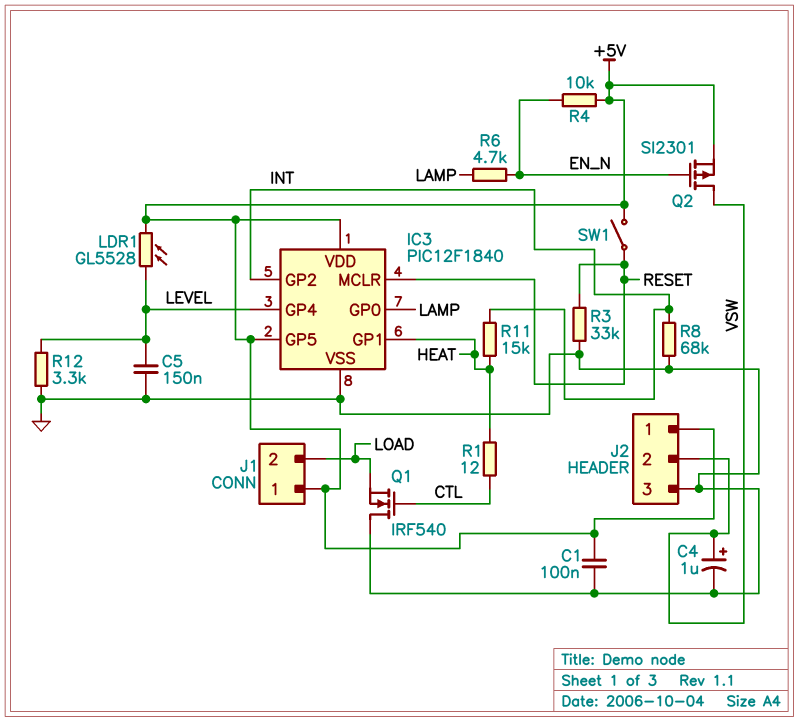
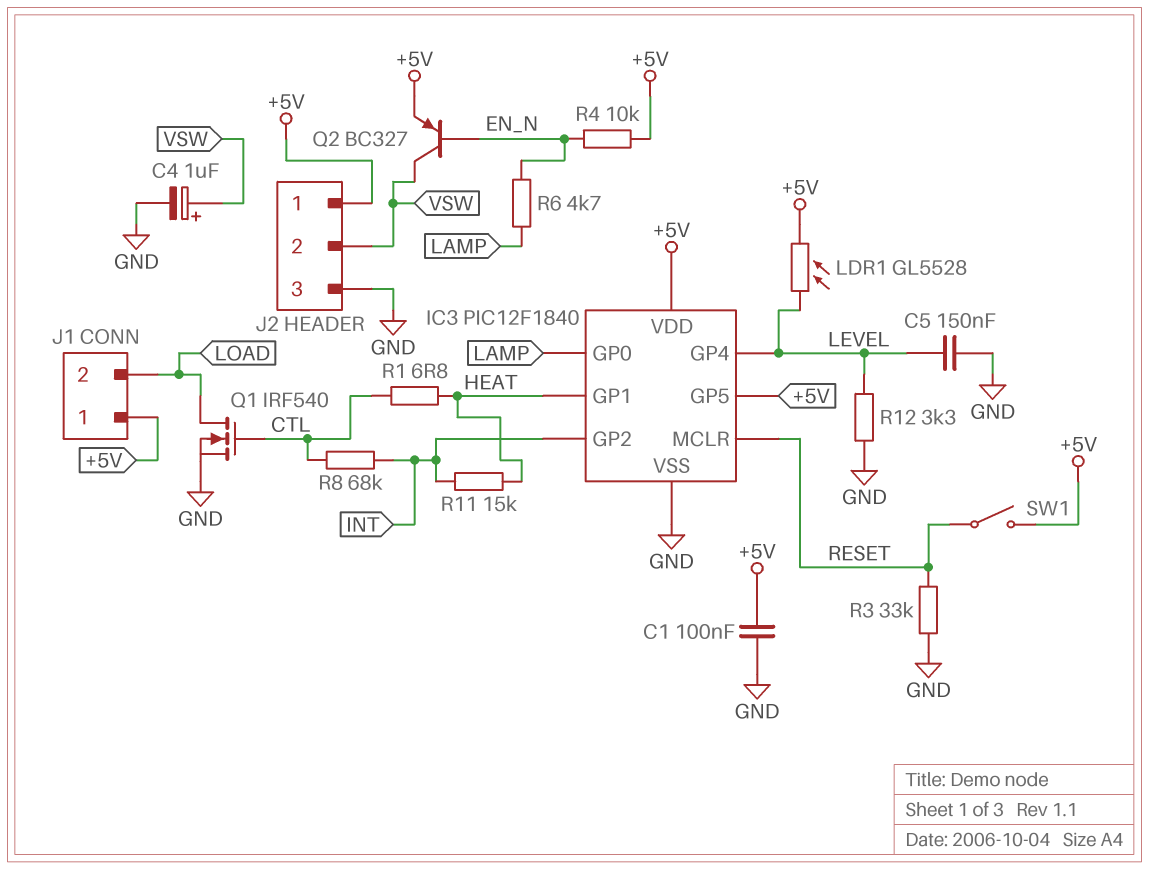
Q1: NMOS IRF540 (G CTL, D GND, S LOAD) -> NMOS IRF540 (G CTL, D LOAD, S GND)
Q2: PMOS SI2301 (G EN_N, D VSW, S +5V) -> PNP BC327 (B EN_N, C VSW, E +5V)
R1: 12 (CTL, HEAT) -> 6.8 (CTL, HEAT)
R8: 68k (GND, INT) -> 68k (CTL, INT)

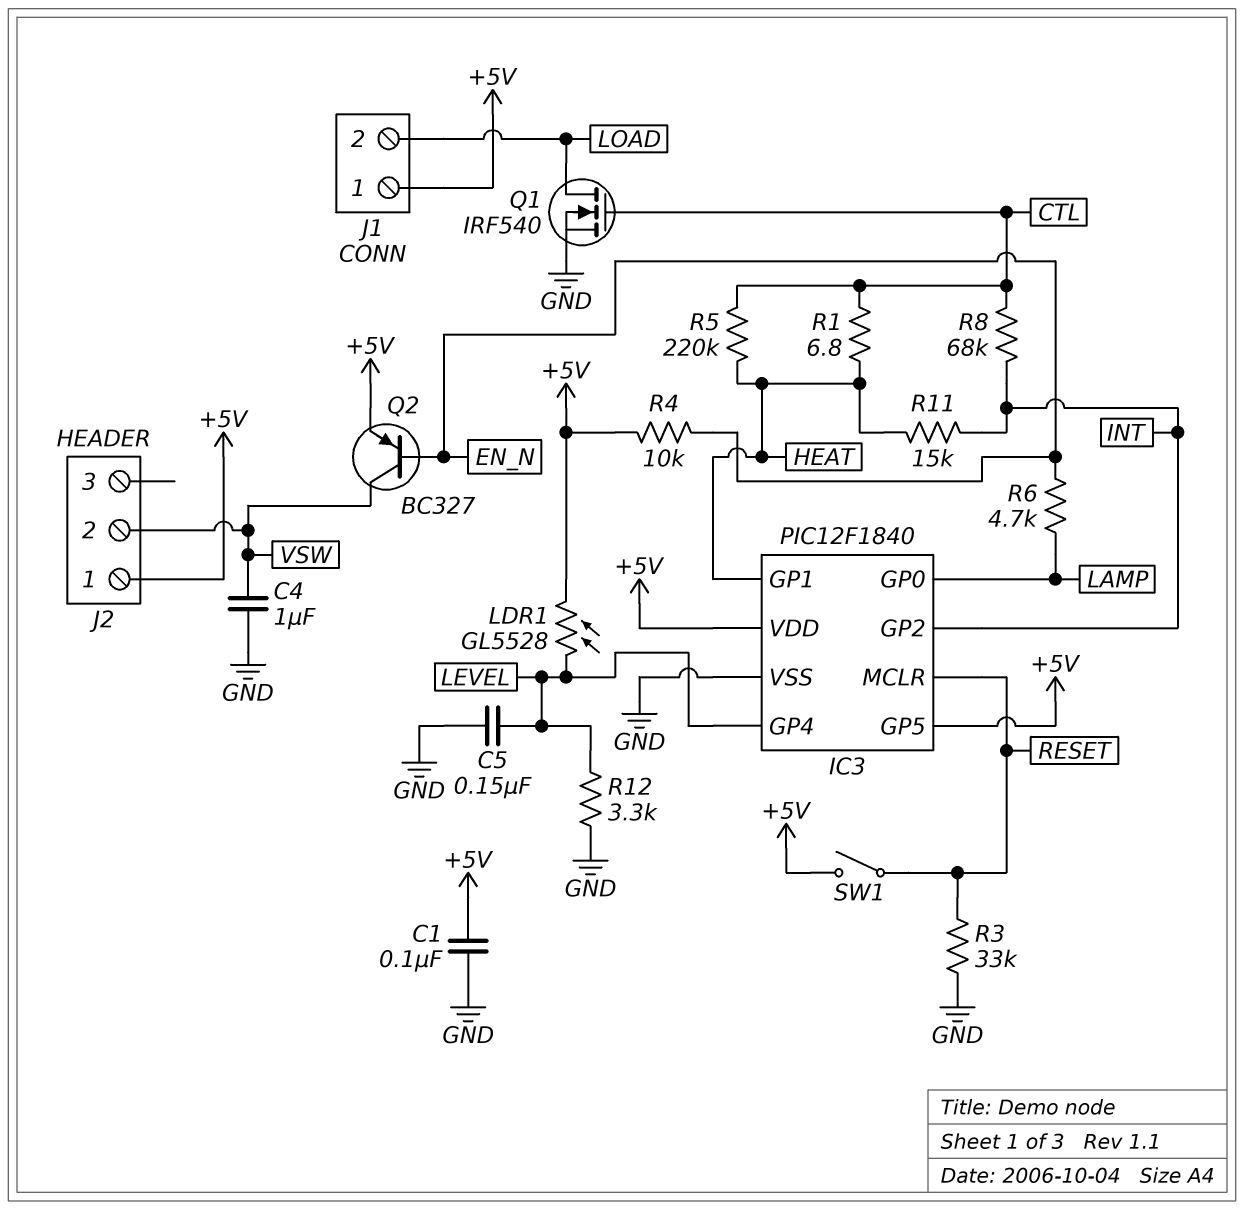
C4: 1uF (plus VSW, minus GND) -> 1uF (GND, VSW)
J2 pin 3: GND -> none
R5: none -> 220k (CTL, HEAT)

